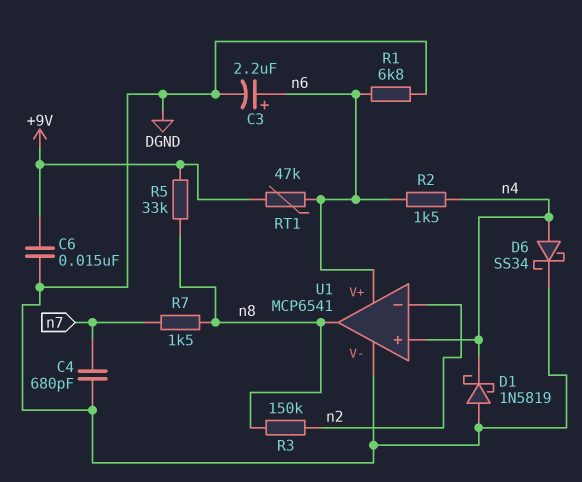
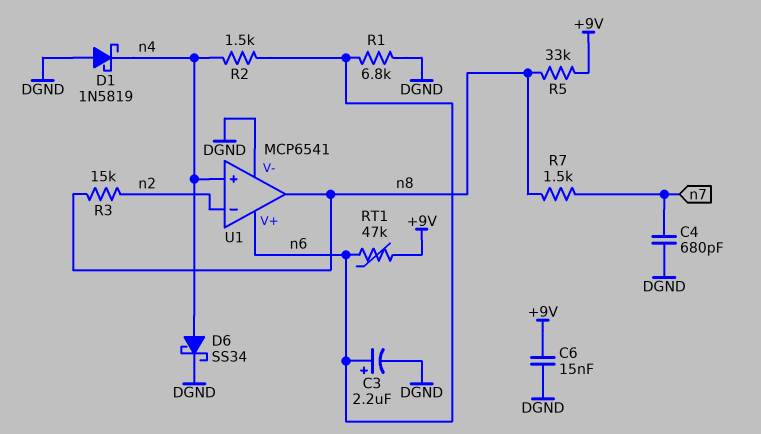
R3: 150k (n2, n8) -> 15k (n2, n8)

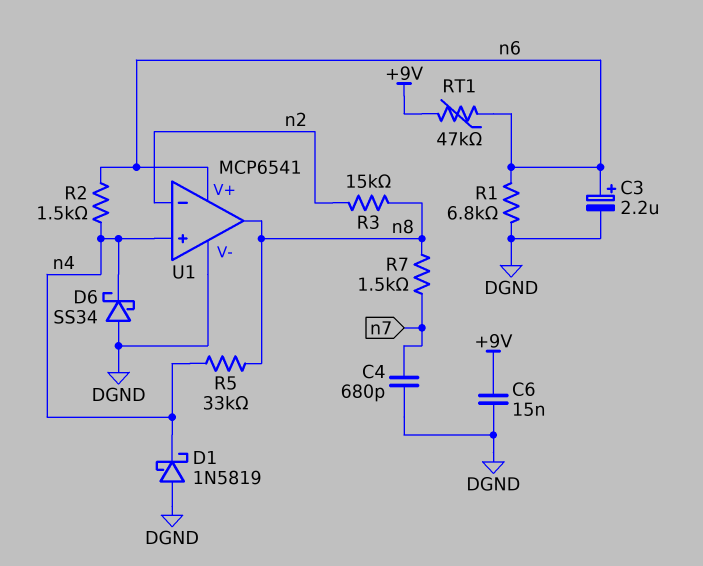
D6: schottky SS34 (A n4, K DGND) -> schottky SS34 (A DGND, K n4)
R5: 33k (+9V, n8) -> 33k (n4, n8)

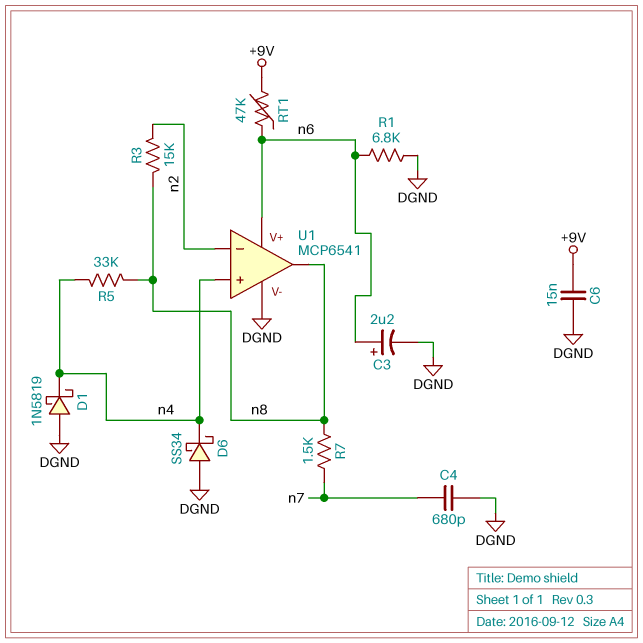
R2: 1.5k (n4, n6) -> none

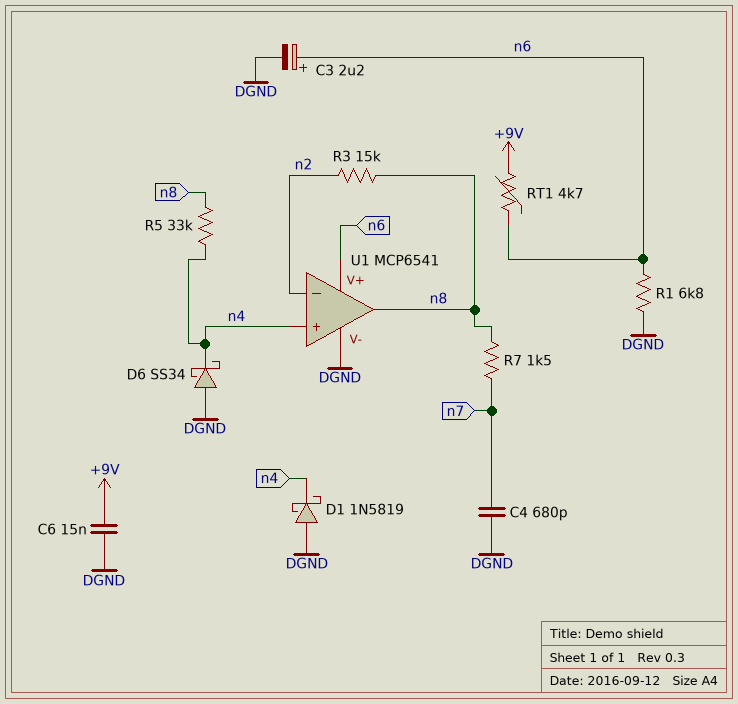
RT1: 47k (+9V, n6) -> 4.7k (+9V, n6)

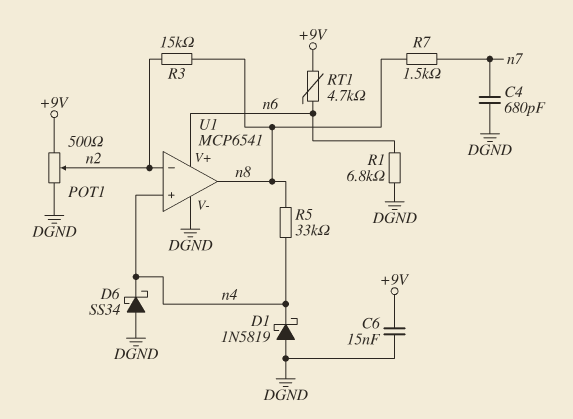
C3: 2.2uF (plus n6, minus DGND) -> none
POT1: none -> 500 (+9V, DGND, wiper n2)

